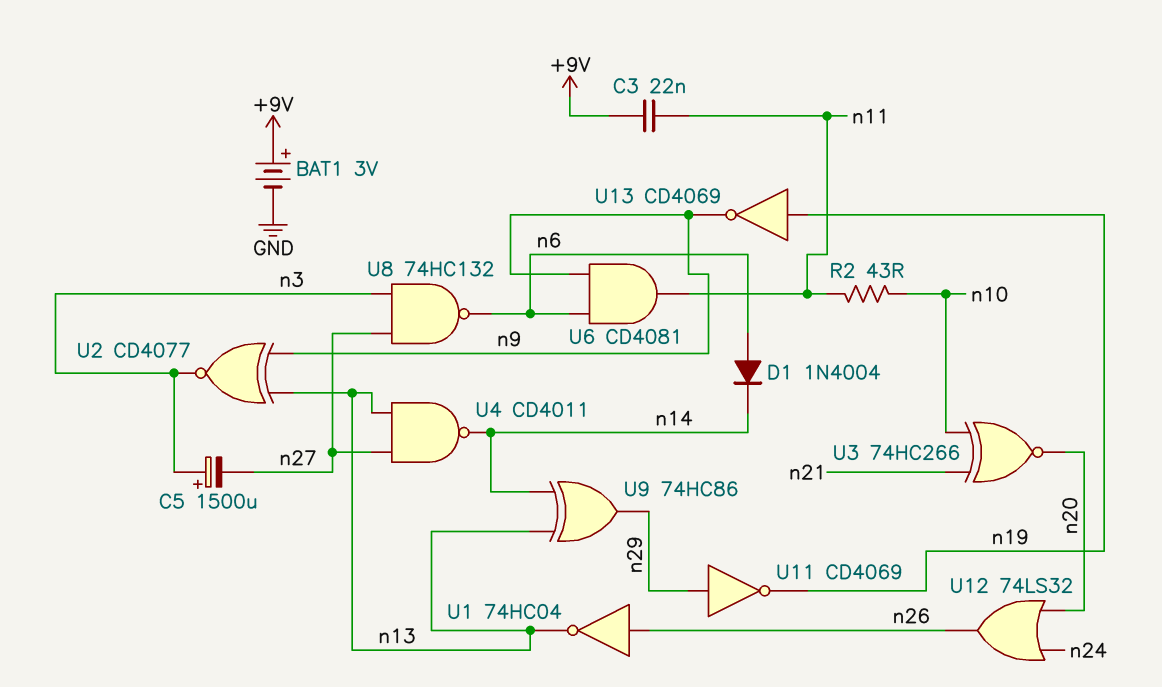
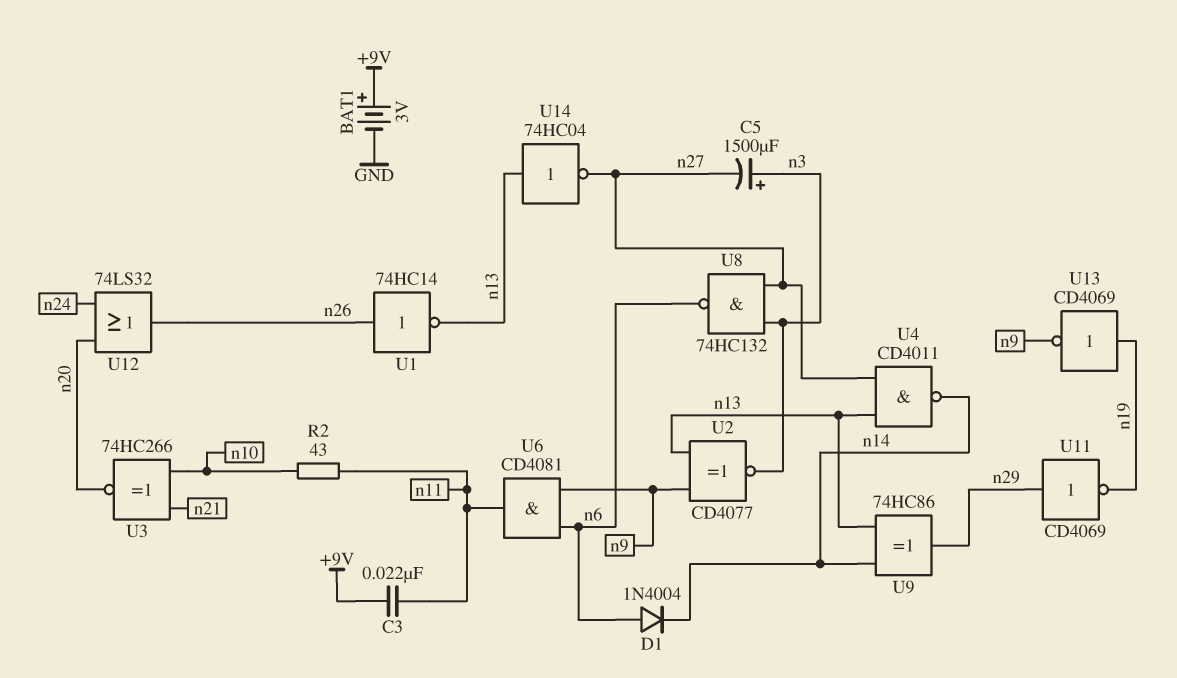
U1: NOT 74HC04 (in n26, out n13) -> NOT 74HC14 (in n26, out n13)
U14: none -> NOT 74HC04 (in n13, out n27)

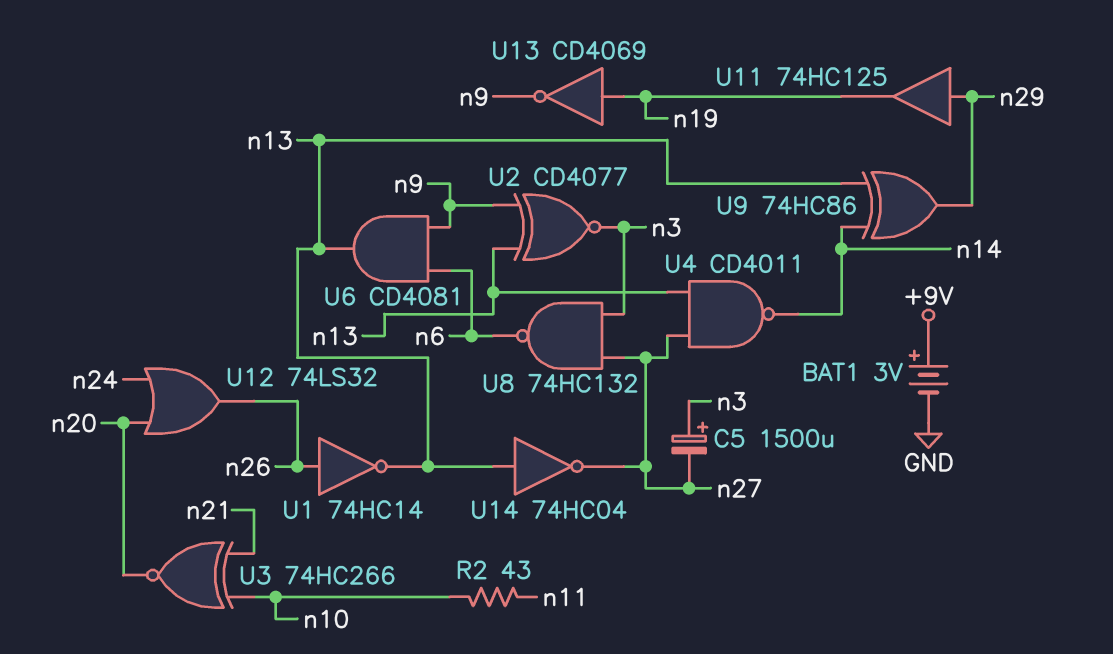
C3: 22nF (+9V, n11) -> none
D1: diode 1N4004 (A n6, K n14) -> none
U6: AND CD4081 (in n6, in n9, out n11) -> AND CD4081 (in n6, in n9, out n13)
U11: NOT CD4069 (in n29, out n19) -> buffer 74HC125 (in n29, out n19)

